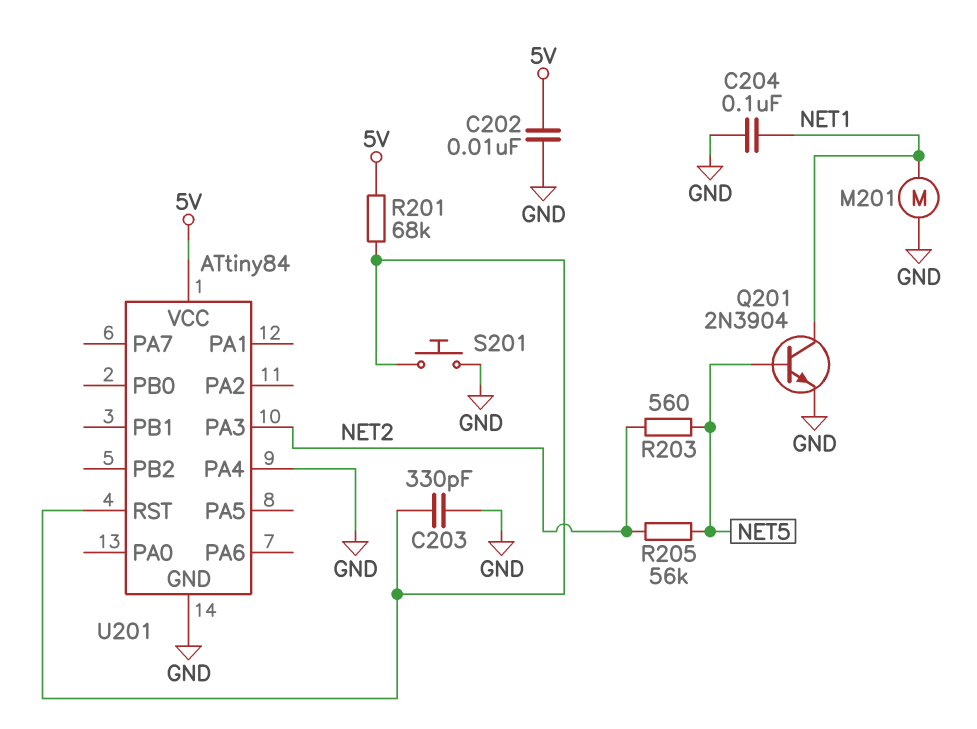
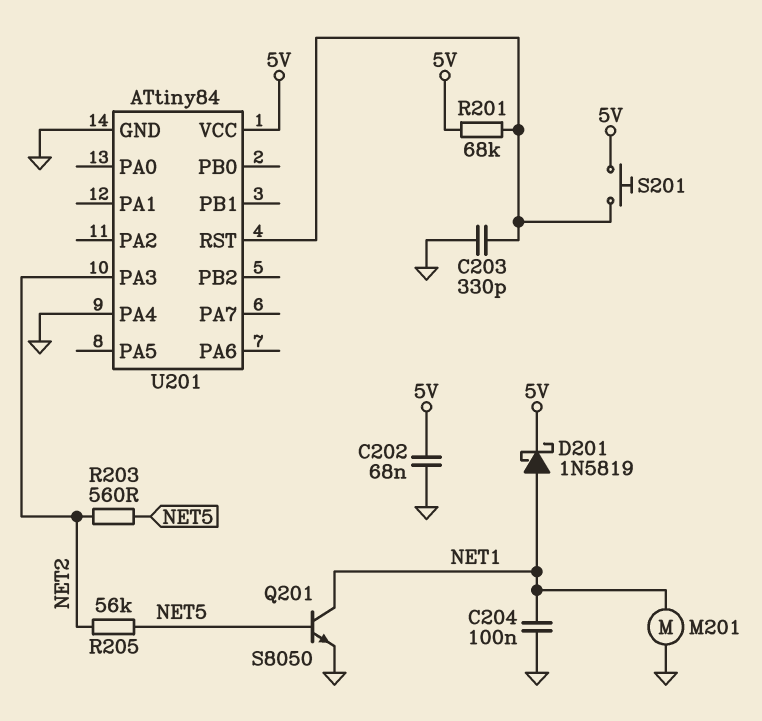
C202: 10nF (5V, GND) -> 68nF (5V, GND)
D201: none -> schottky 1N5819 (A NET1, K 5V)
Q201: NPN 2N3904 (B NET5, C NET1, E GND) -> NPN S8050 (B NET5, C NET1, E GND)
S201: button (GND, U201/RST) -> button (5V, U201/RST)

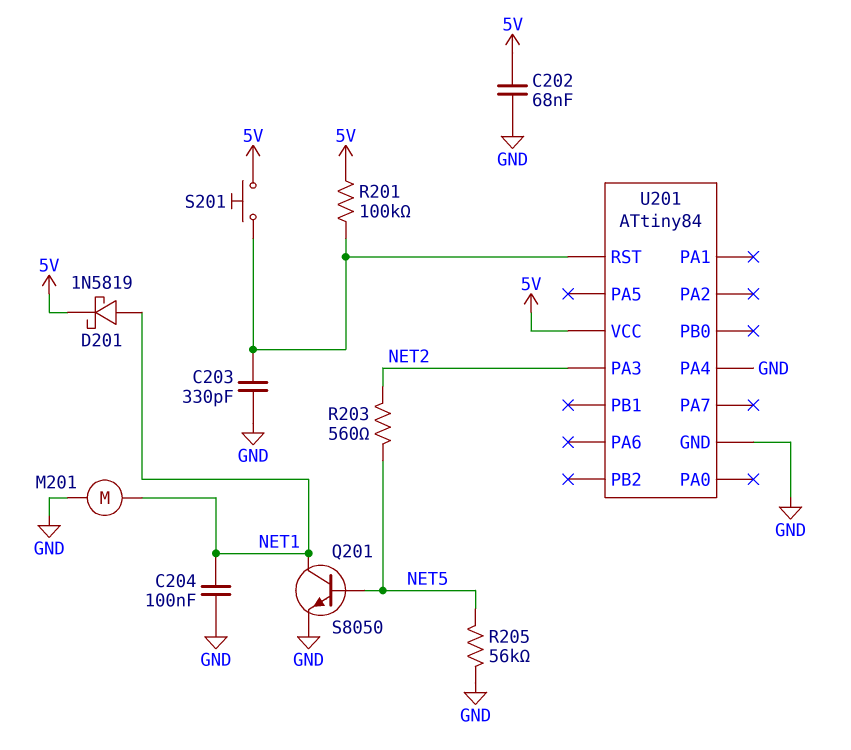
R201: 68k (5V, U201/RST) -> 100k (5V, U201/RST)
R205: 56k (NET2, NET5) -> 56k (GND, NET5)

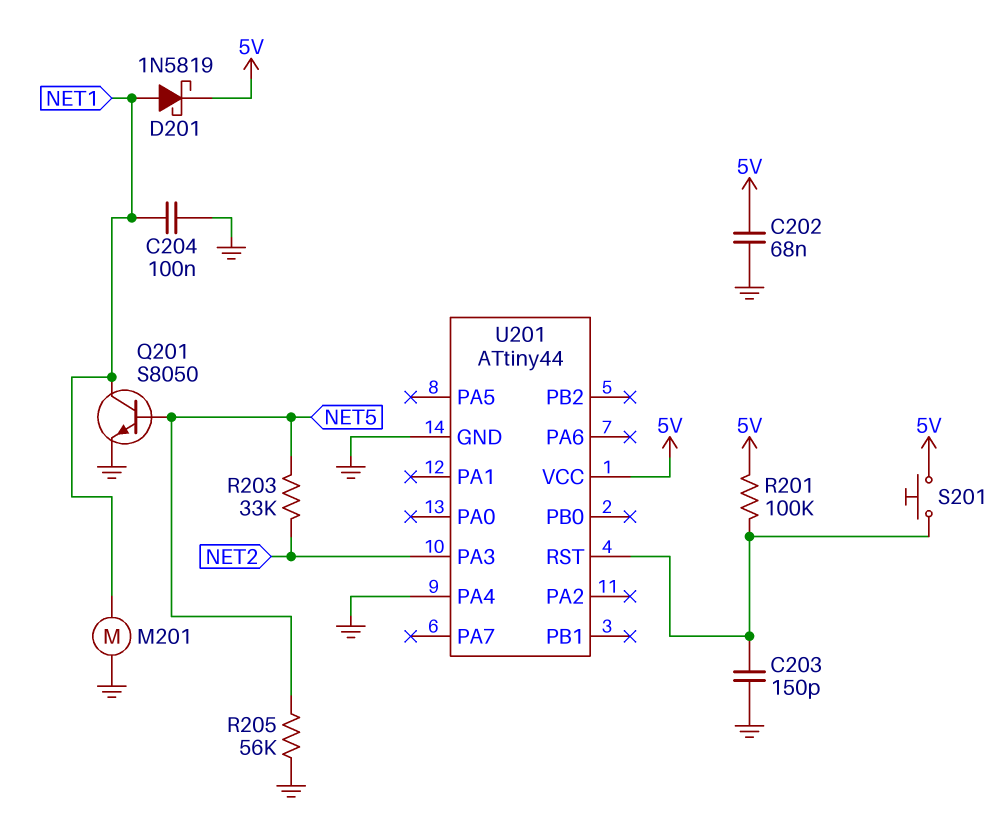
C203: 330pF (GND, U201/RST) -> 150pF (GND, U201/RST)
R203: 560 (NET2, NET5) -> 33k (NET2, NET5)
U201: ATtiny84 -> ATtiny44

